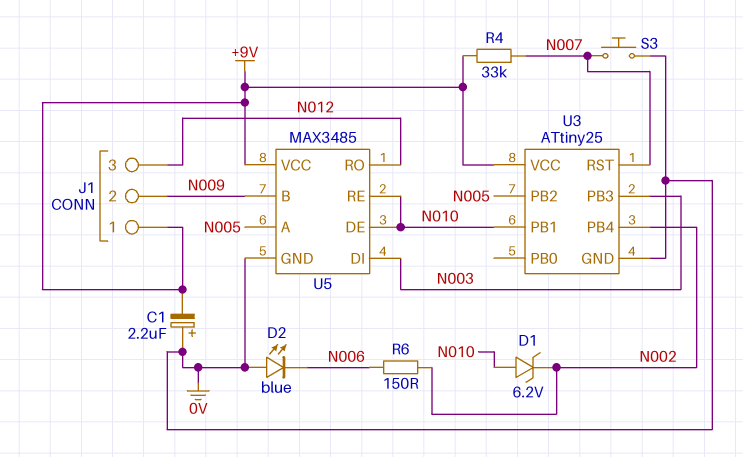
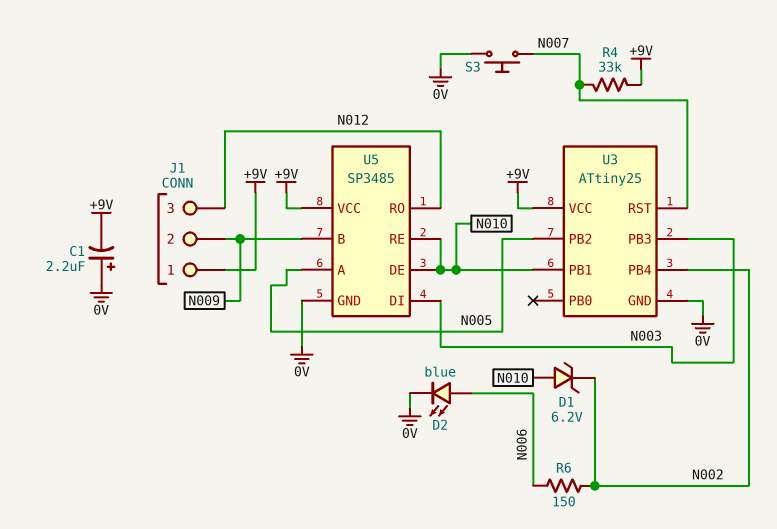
D2: LED blue (A 0V, K N006) -> LED blue (A N006, K 0V)
U5: MAX3485 -> SP3485

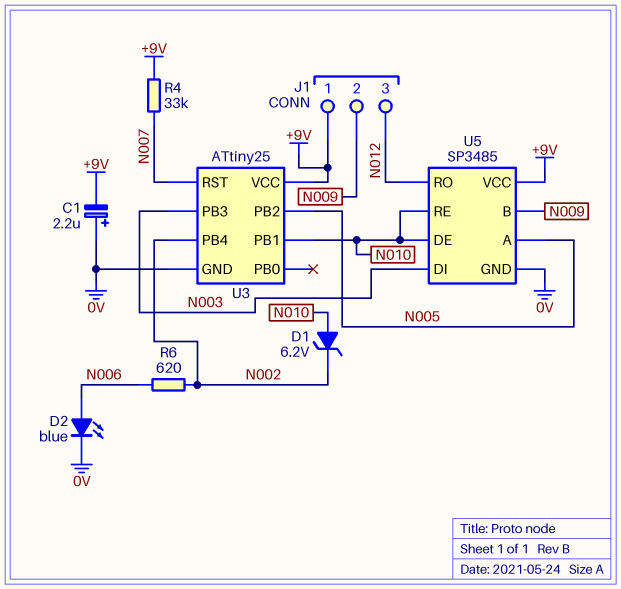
R6: 150 (N002, N006) -> 620 (N002, N006)
S3: button (0V, N007) -> none

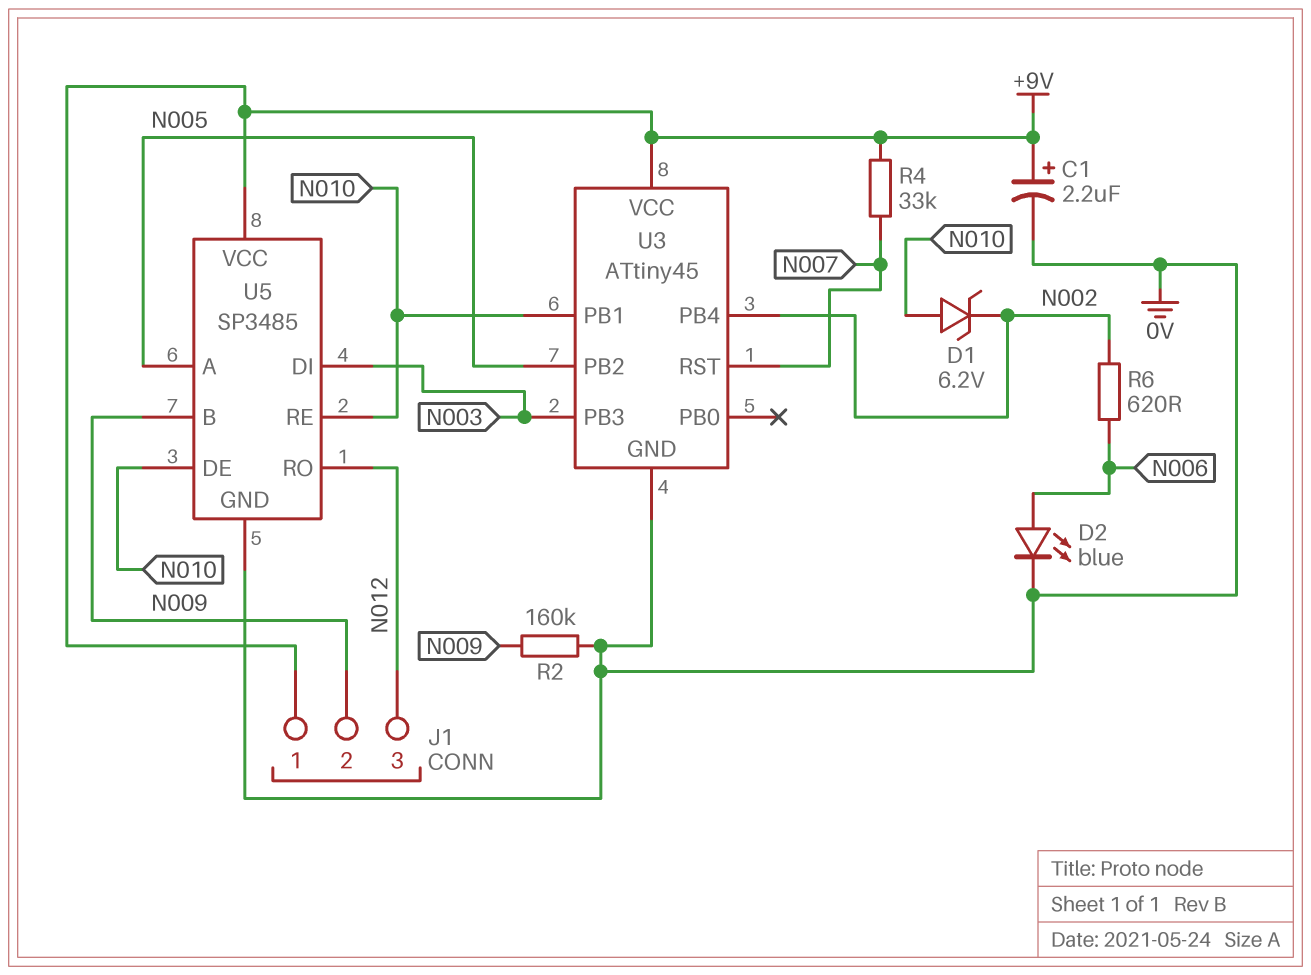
C1: 2.2uF (plus 0V, minus +9V) -> 2.2uF (plus +9V, minus 0V)
R2: none -> 160k (0V, N009)
U3: ATtiny25 -> ATtiny45

